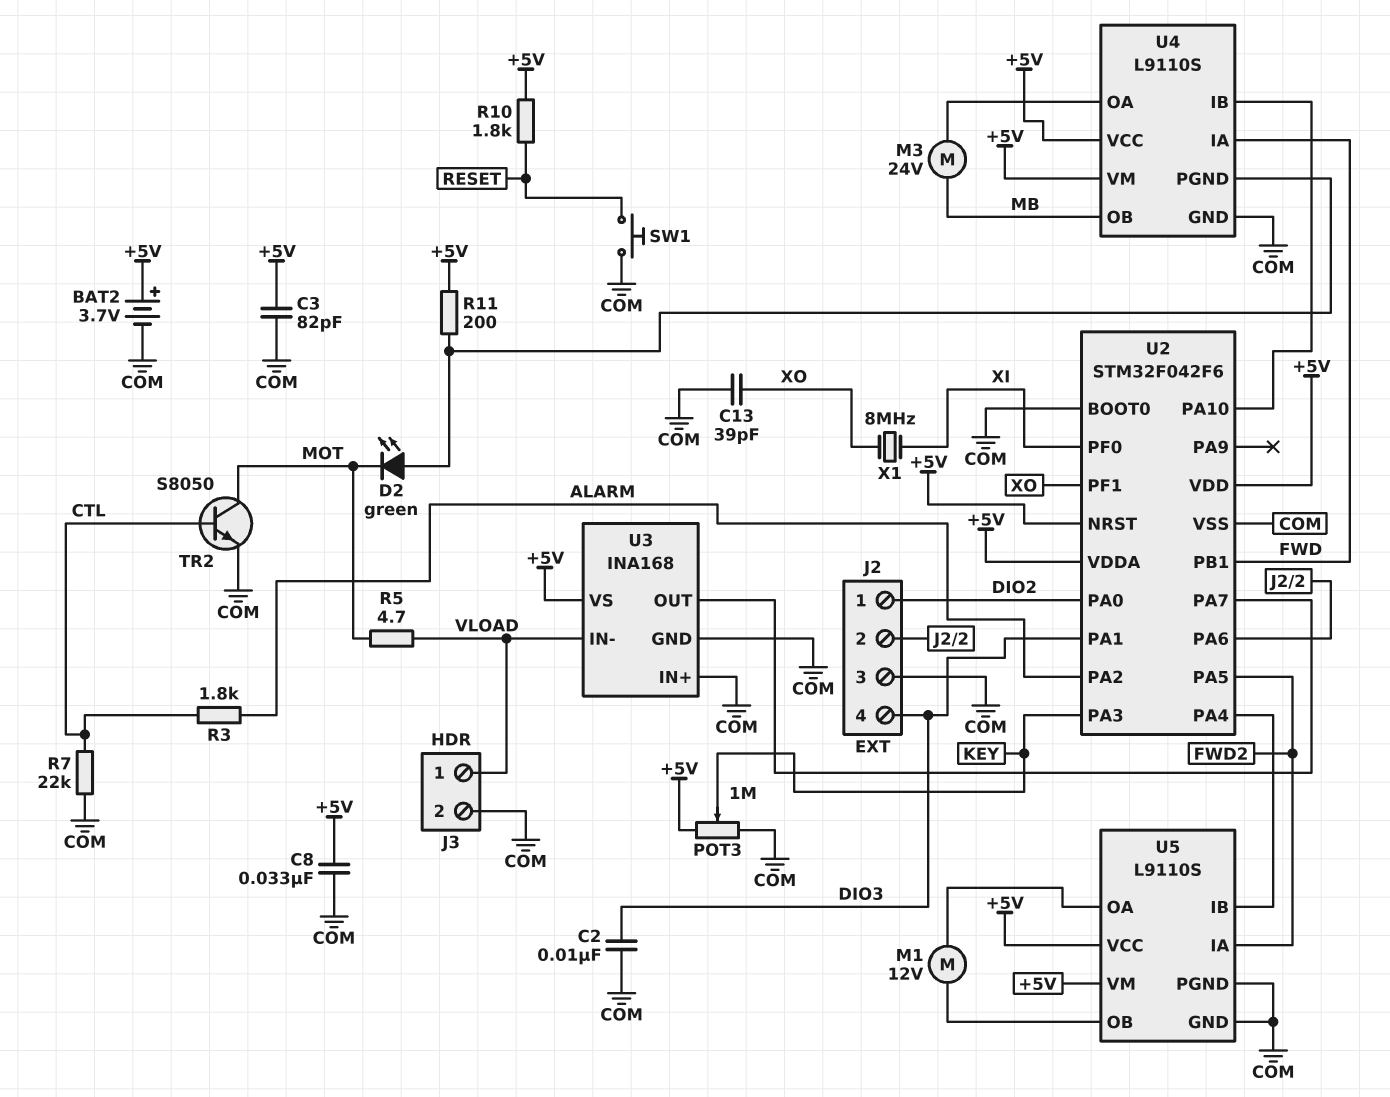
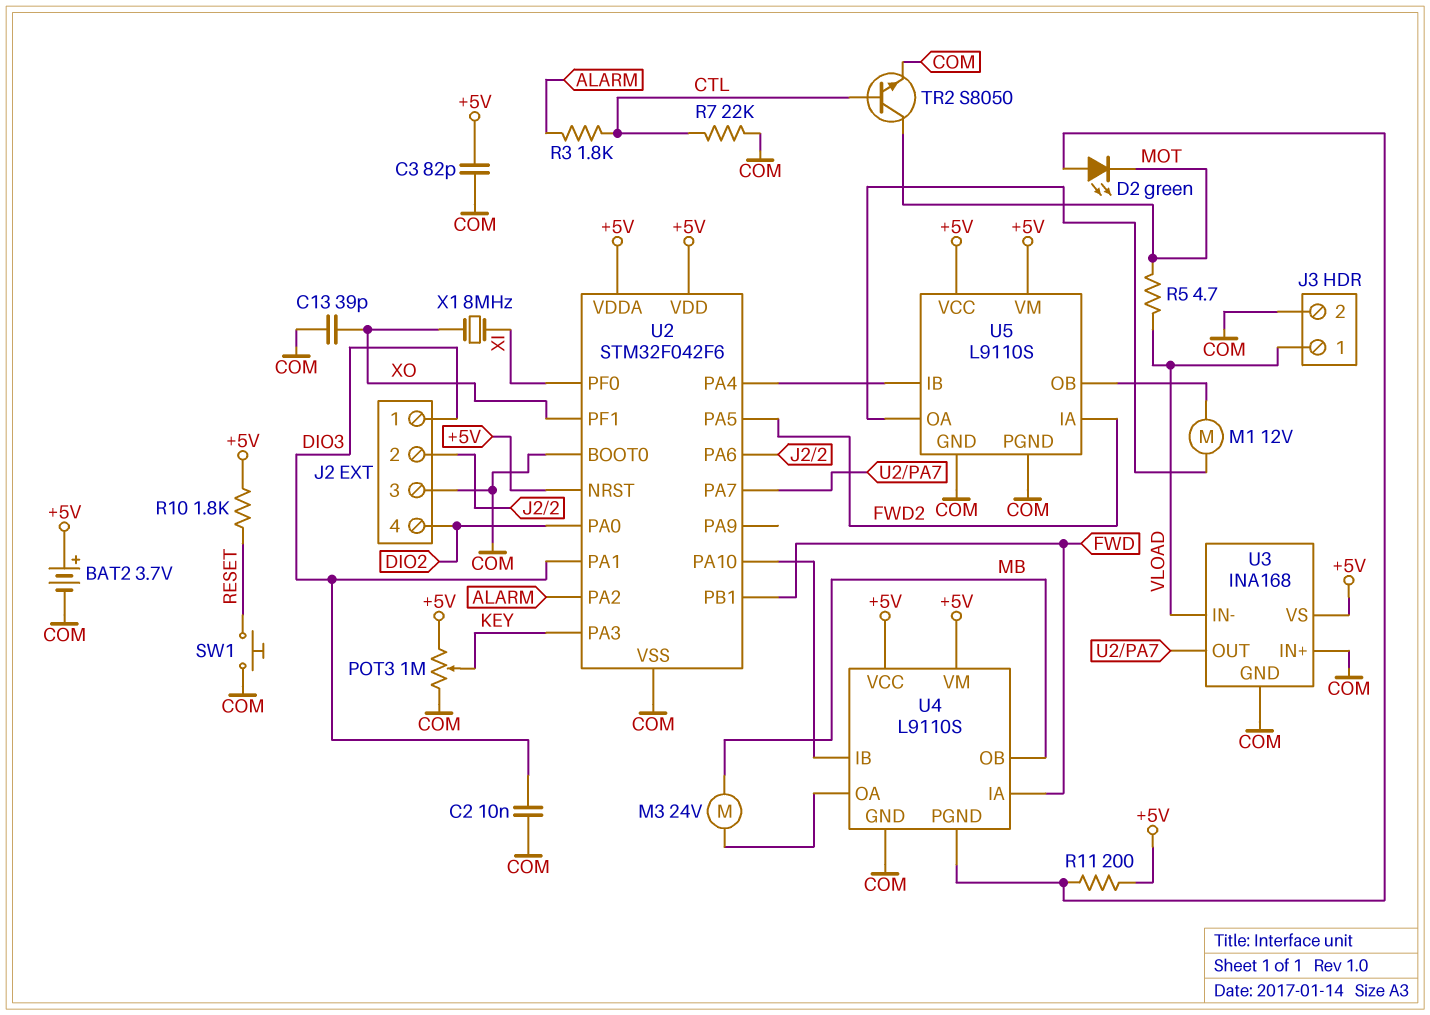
C8: 33nF (+5V, COM) -> none
J2 pin 1: DIO2 -> DIO3
J2 pin 4: DIO3 -> DIO2

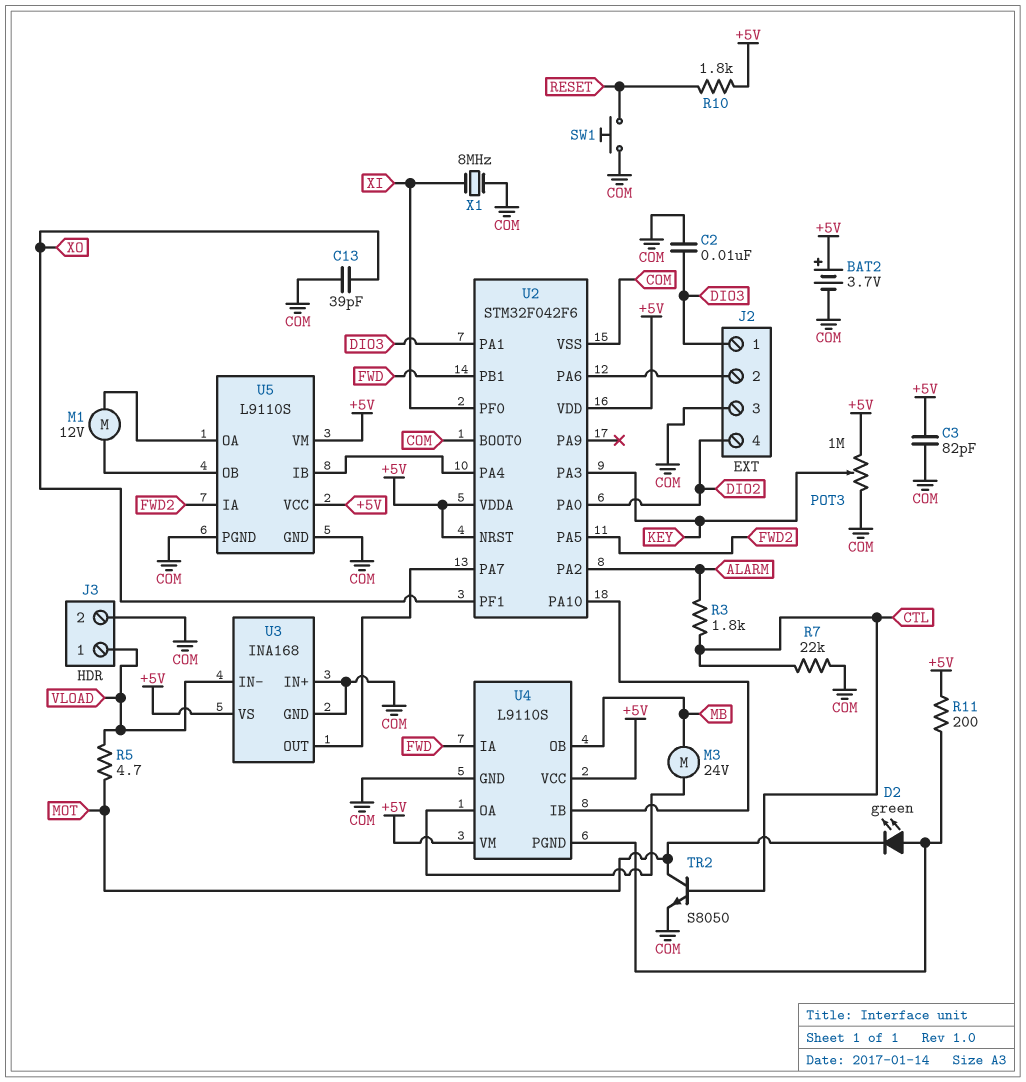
X1: 8MHz (XI, XO) -> 8MHz (COM, XI)

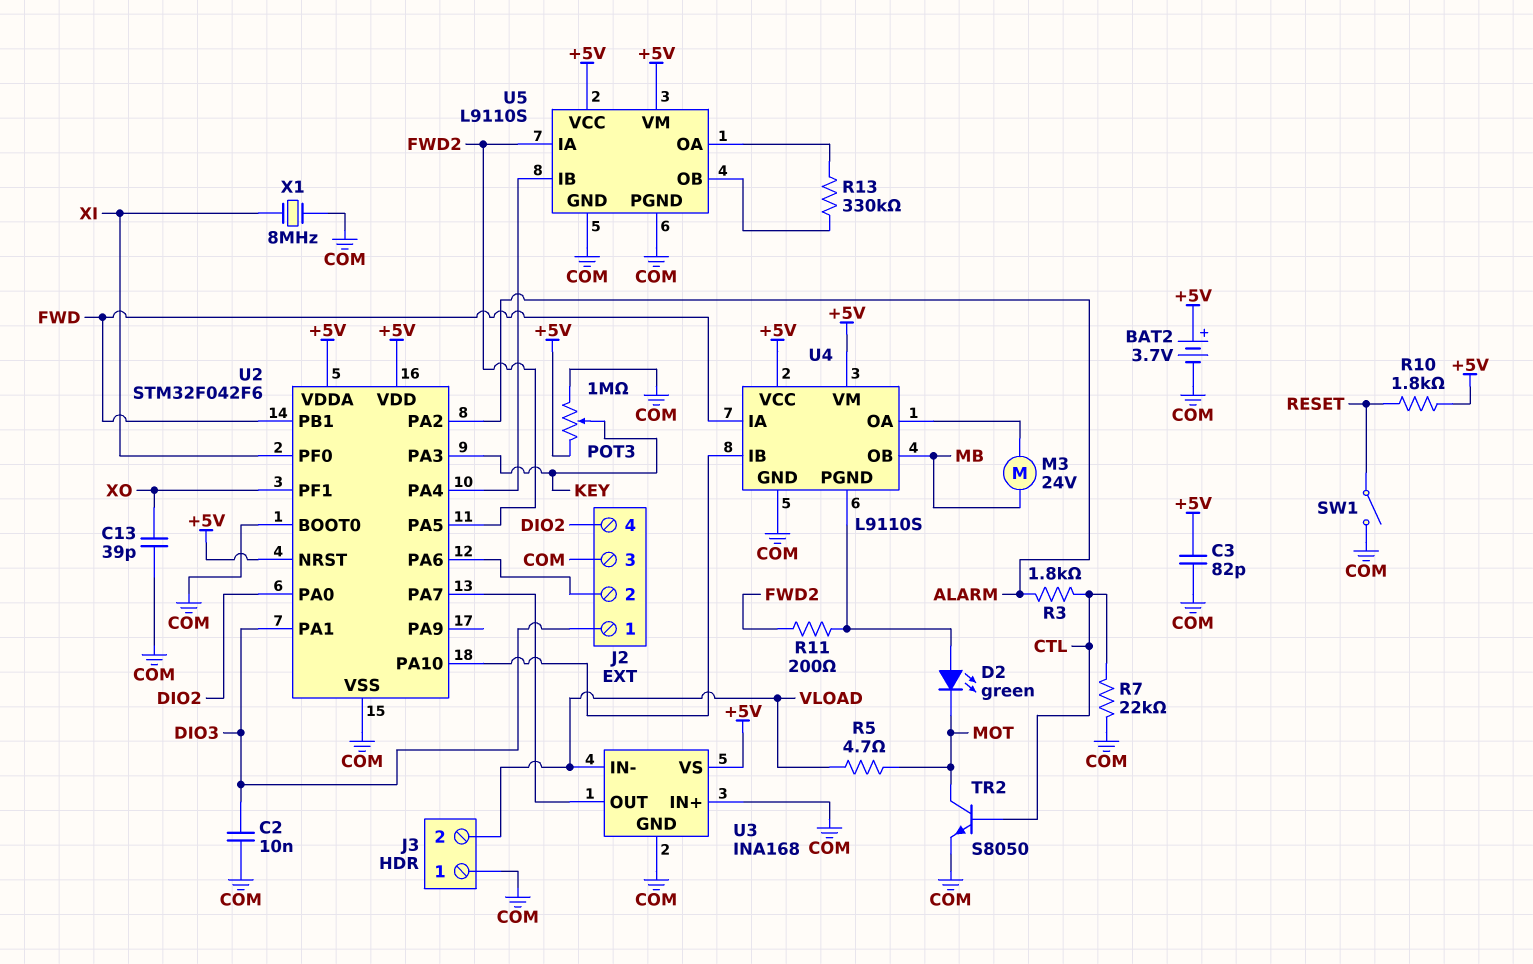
J3 pin 1: VLOAD -> COM
J3 pin 2: COM -> VLOAD
M1: motor 12V (U5/OA, U5/OB) -> none
R11: 200 (+5V, U4/PGND) -> 200 (FWD2, U4/PGND)
R13: none -> 330k (U5/OA, U5/OB)
SW1: button (COM, RESET) -> switch (COM, RESET)

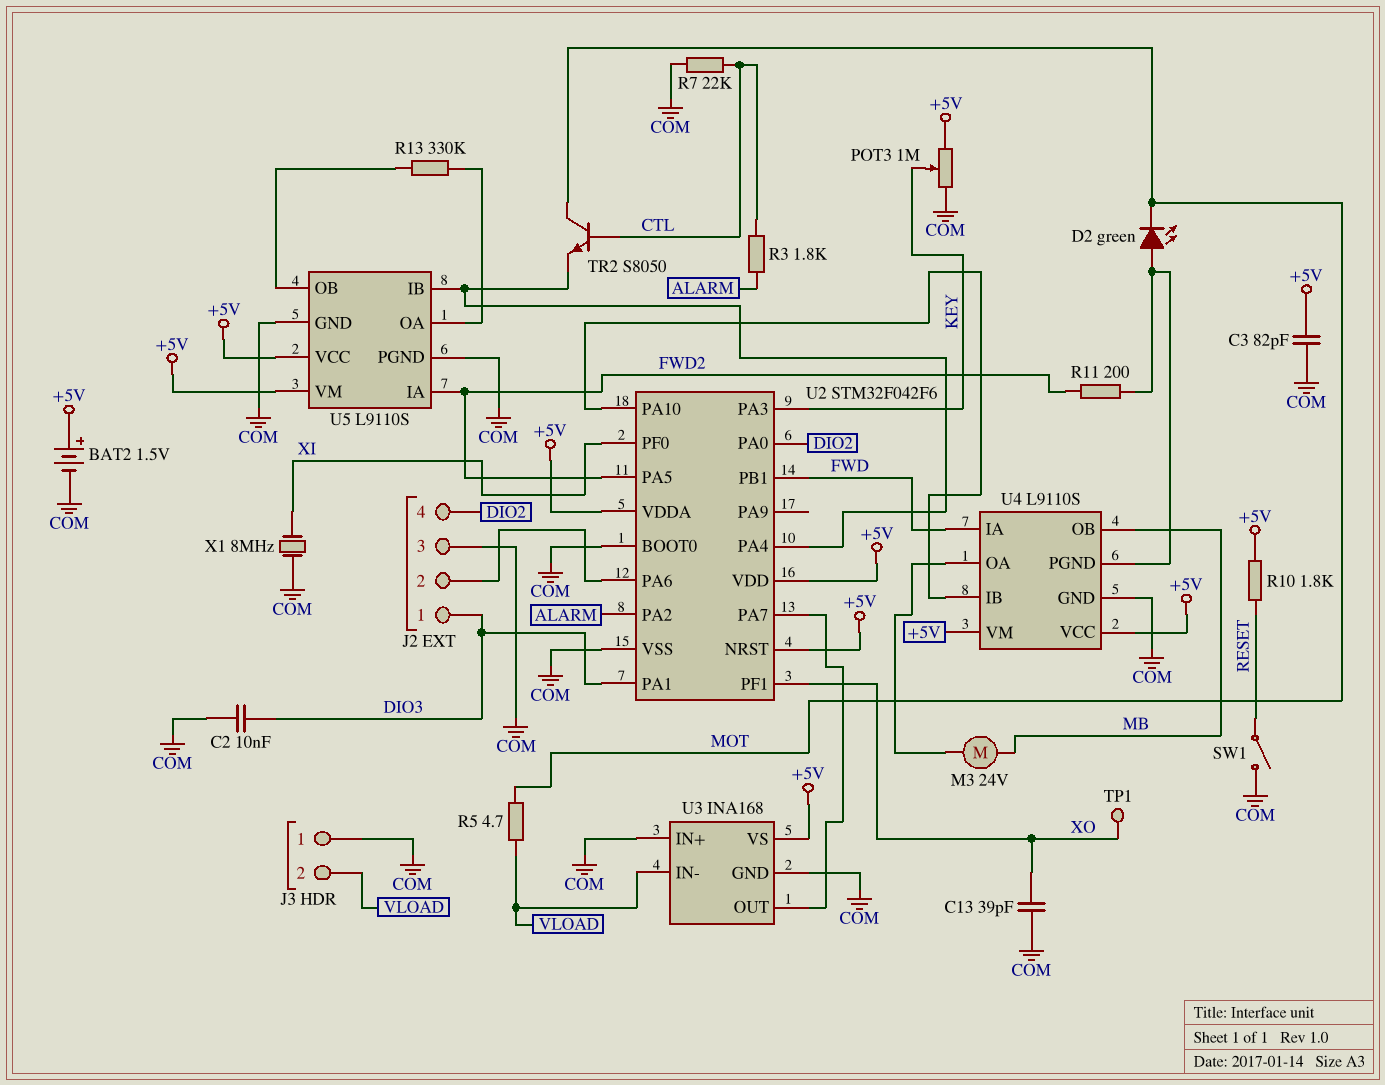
BAT2: 3.7V (plus +5V, minus COM) -> 1.5V (plus +5V, minus COM)
TP1: none -> test point (XO)
TR2: NPN S8050 (B CTL, C MOT, E COM) -> NPN S8050 (B CTL, C MOT, E U2/PA4)

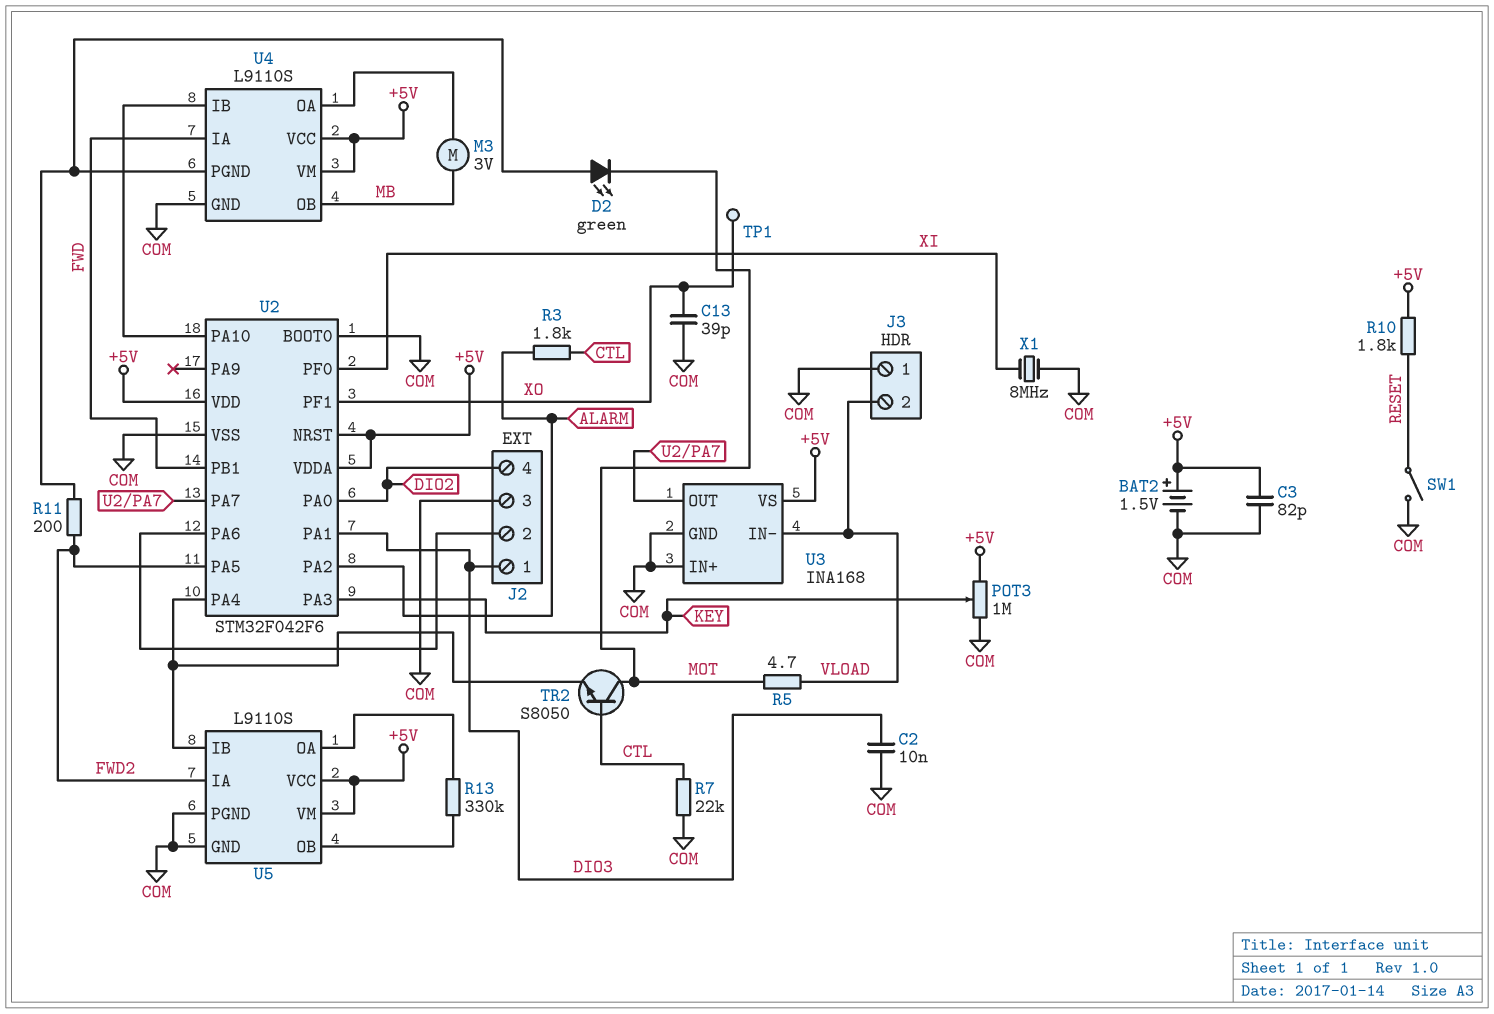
M3: motor 24V (MB, U4/OA) -> motor 3V (MB, U4/OA)

